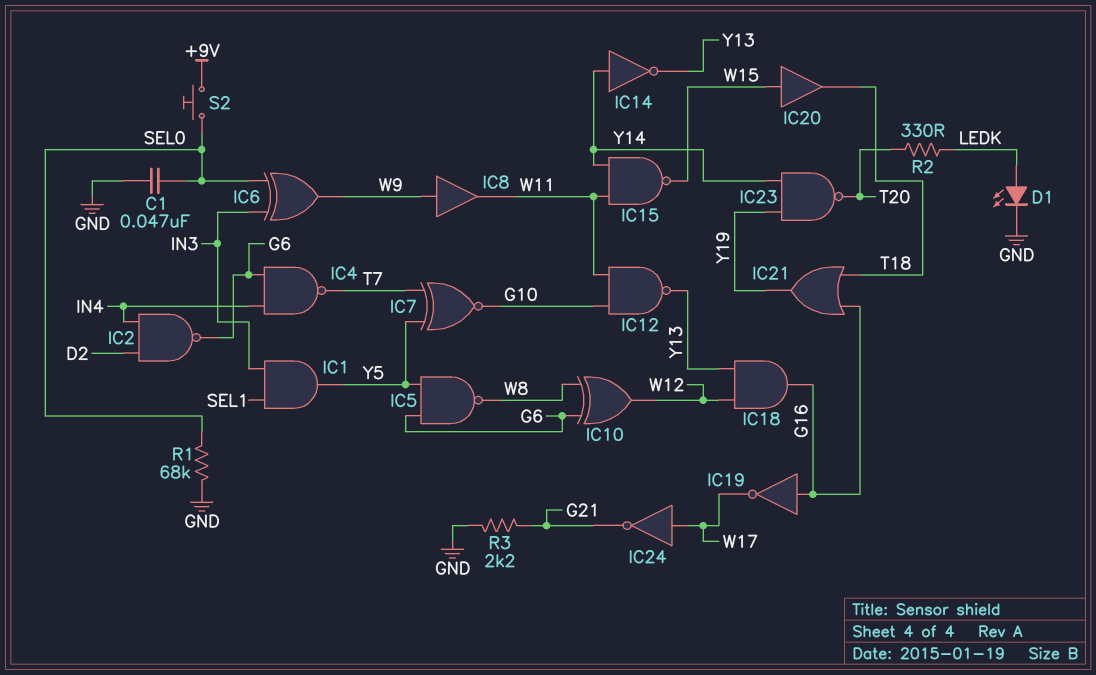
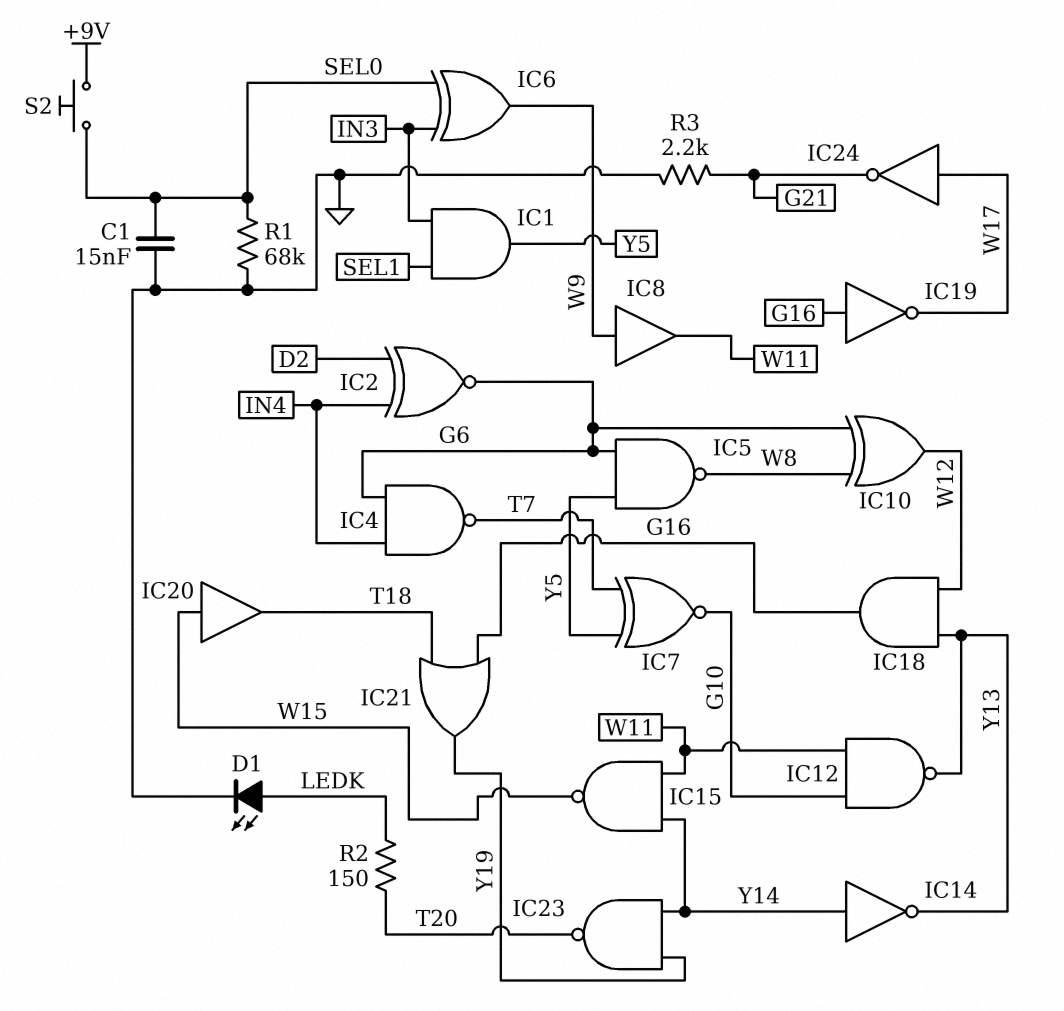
C1: 47nF (GND, SEL0) -> 15nF (GND, SEL0)
IC2: NAND (in D2, in IN4, out G6) -> XNOR (in D2, in IN4, out G6)
R2: 330 (LEDK, T20) -> 150 (LEDK, T20)

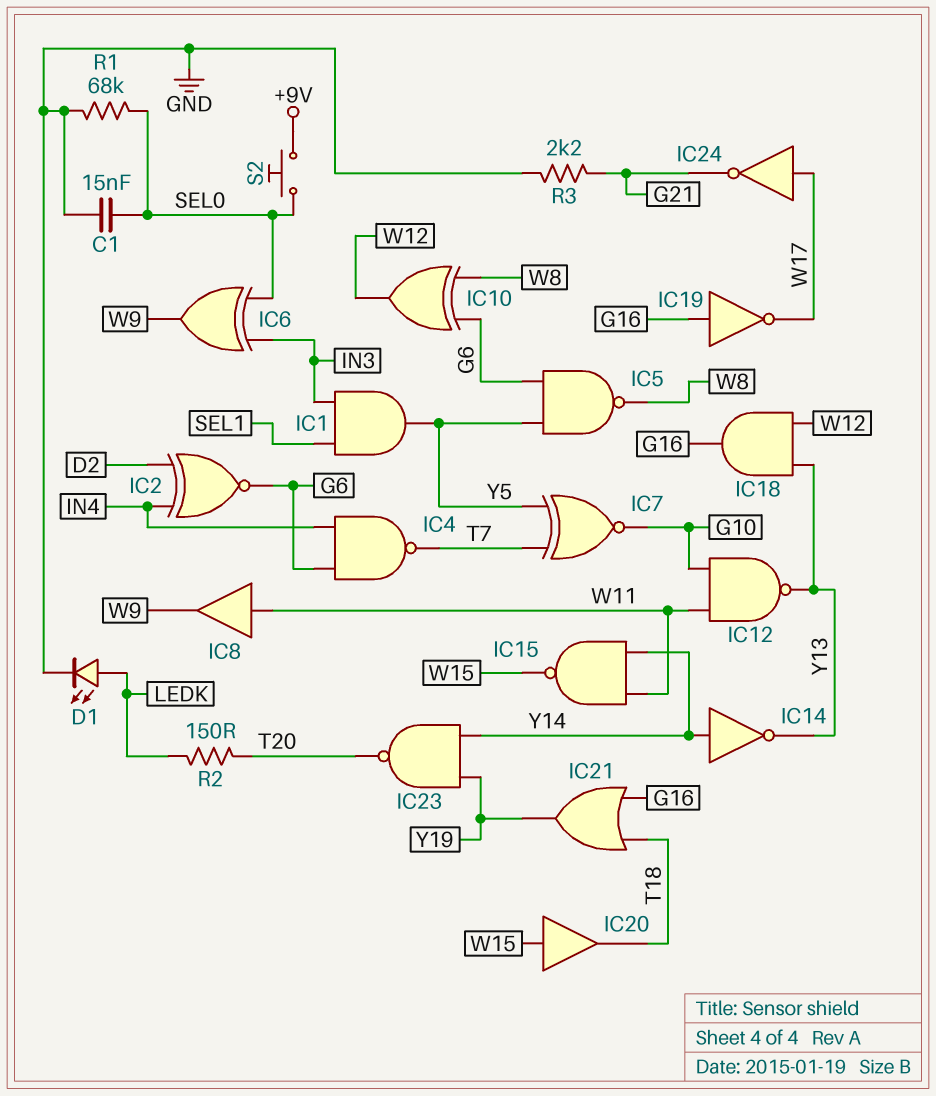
IC8: buffer (in W9, out W11) -> buffer (in W11, out W9)

